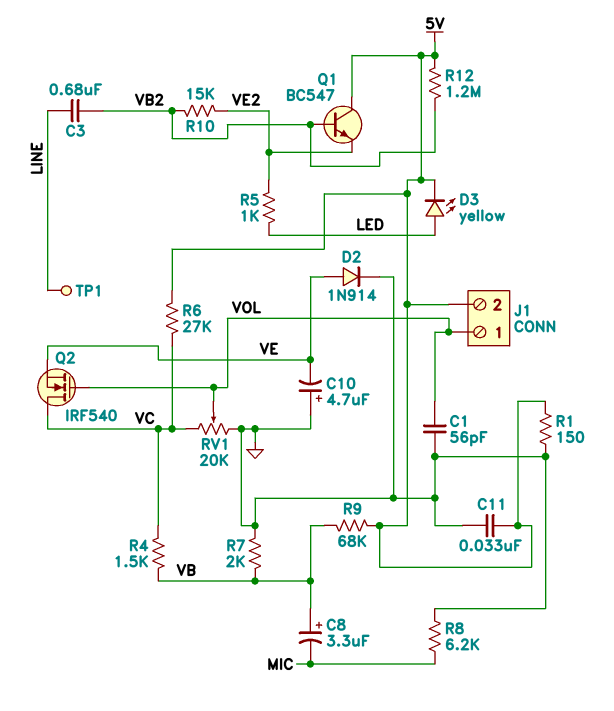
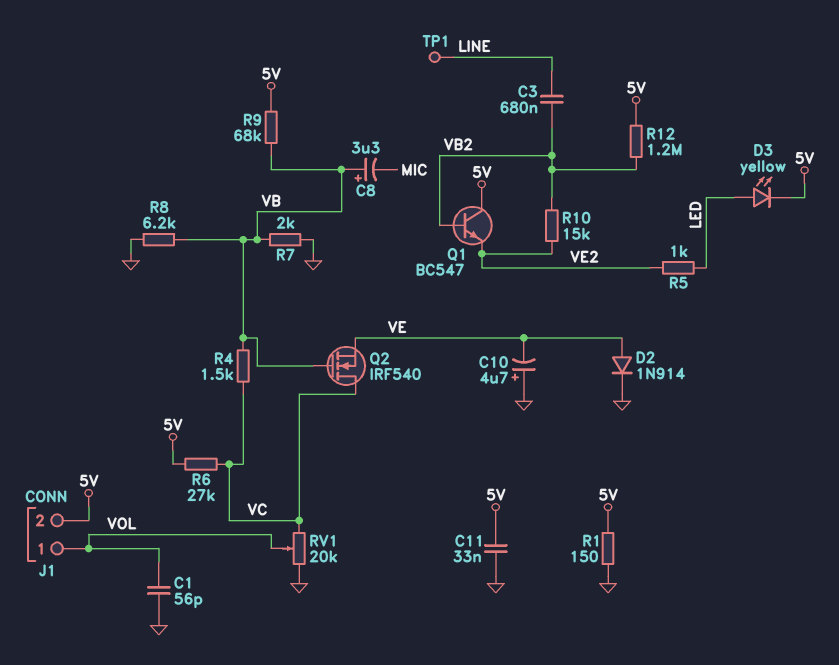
Q2: NMOS IRF540 (G VOL, D VC, S VE) -> NMOS IRF540 (G VB, D VC, S VE)
R8: 6.2k (GND, MIC) -> 6.2k (GND, VB)

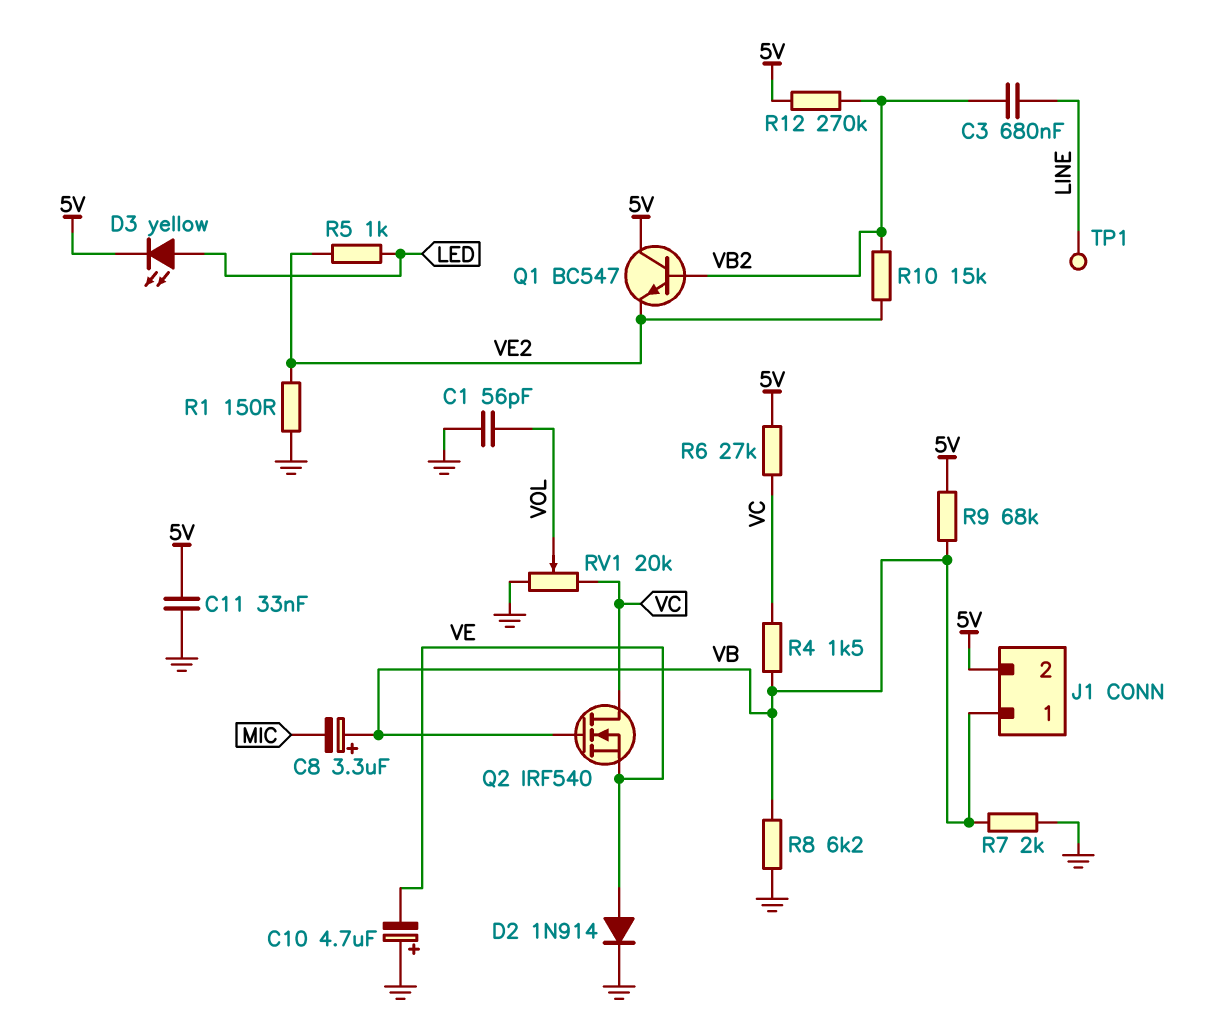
J1 pin 1: VOL -> VB
R1: 150 (5V, GND) -> 150 (GND, VE2)
R12: 1.2M (5V, VB2) -> 270k (5V, VB2)

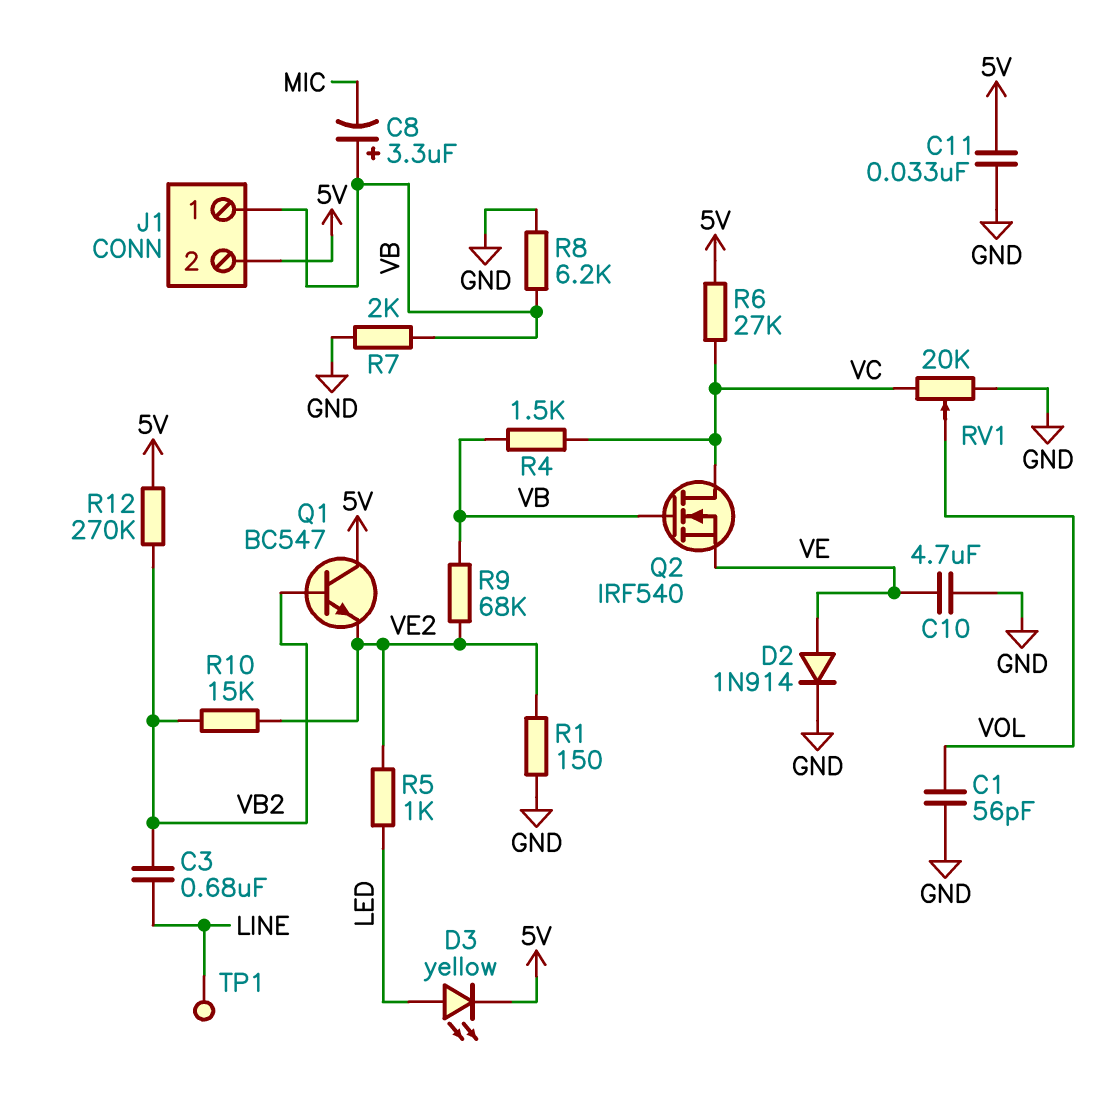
C10: 4.7uF (plus GND, minus VE) -> 4.7uF (GND, VE)
R9: 68k (5V, VB) -> 68k (VB, VE2)

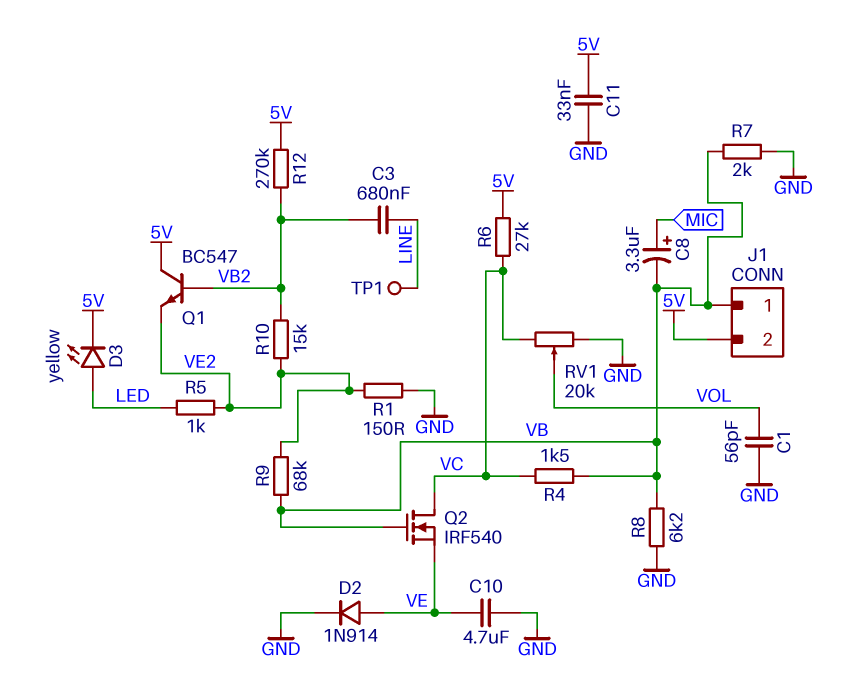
C8: 3.3uF (plus VB, minus MIC) -> 3.3uF (plus MIC, minus VB)

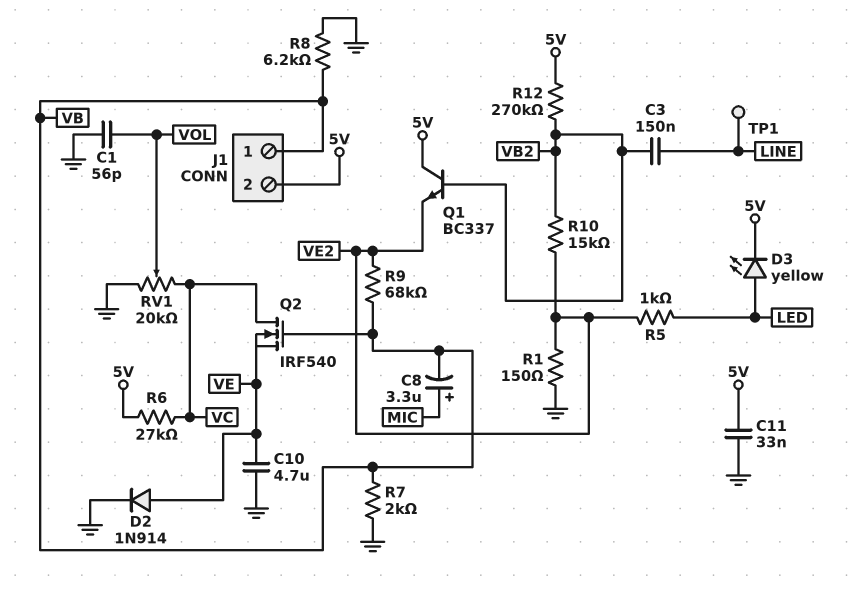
C3: 680nF (LINE, VB2) -> 150nF (LINE, VB2)
Q1: NPN BC547 (B VB2, C 5V, E VE2) -> NPN BC337 (B VB2, C 5V, E VE2)
R4: 1.5k (VB, VC) -> none

